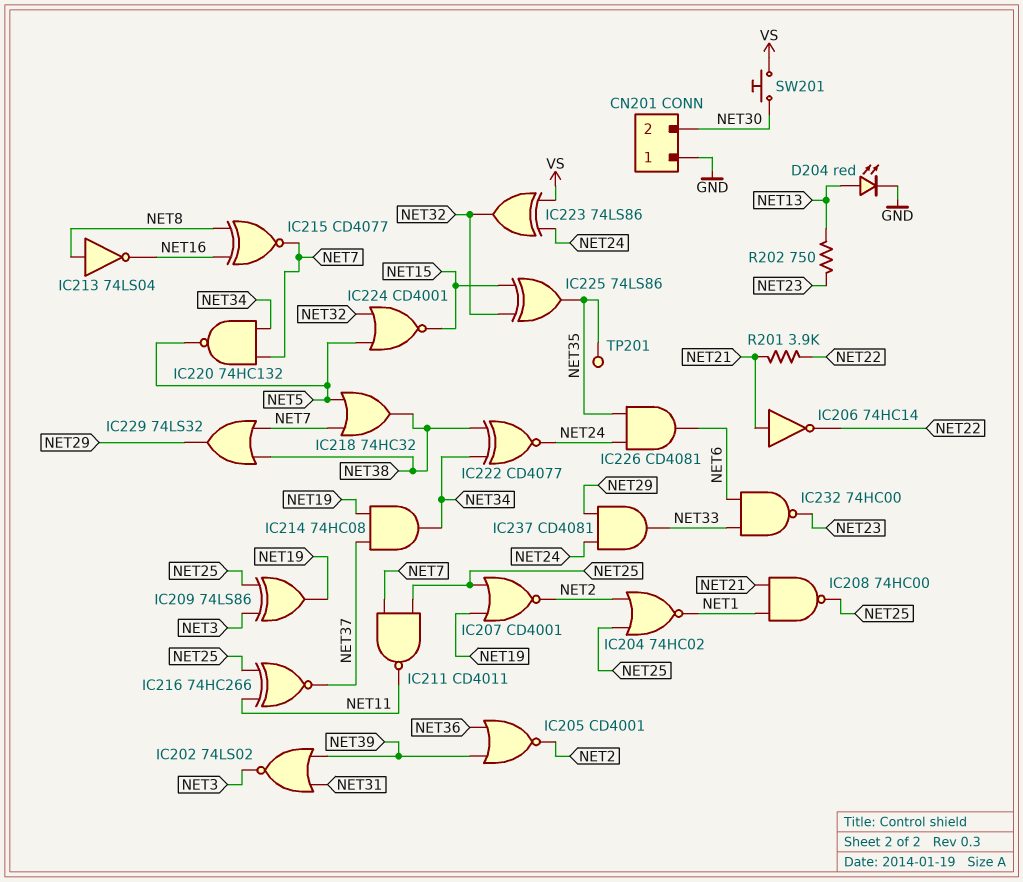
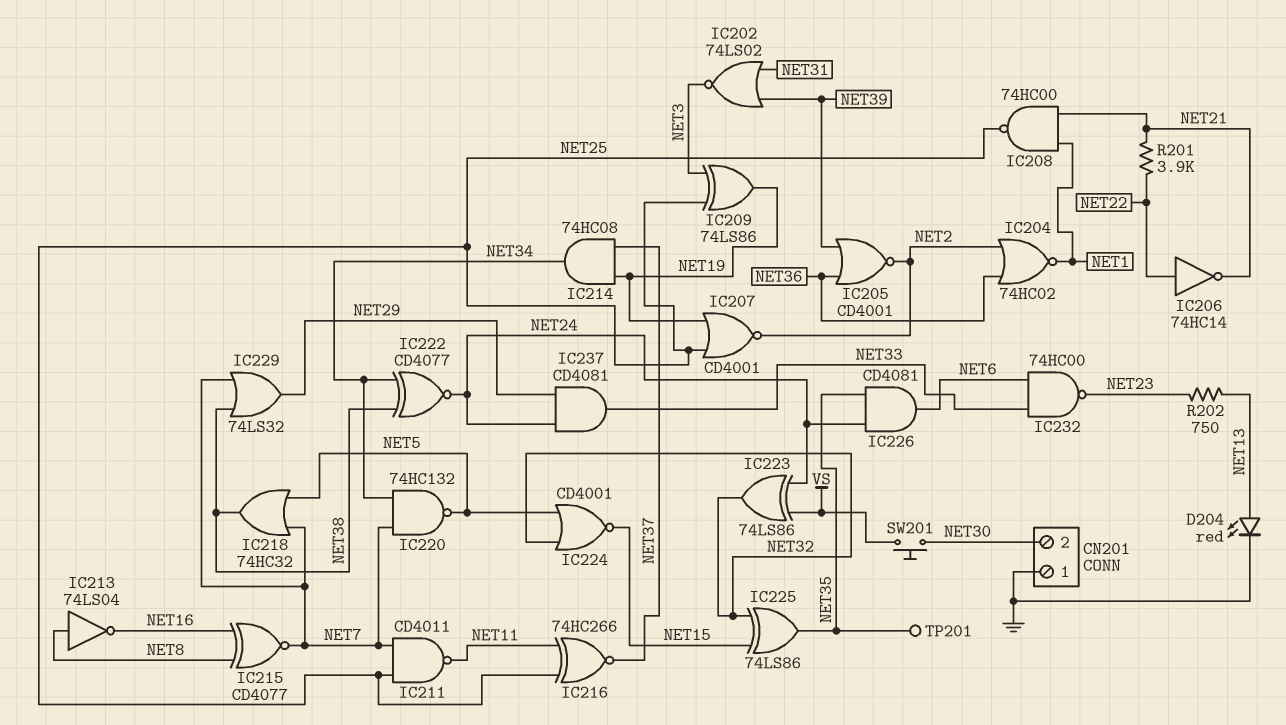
IC204: NOR 74HC02 (in NET2, in NET25, out NET1) -> NOR 74HC02 (in NET2, in NET36, out NET1)
IC206: NOT 74HC14 (in NET21, out NET22) -> NOT 74HC14 (in NET22, out NET21)

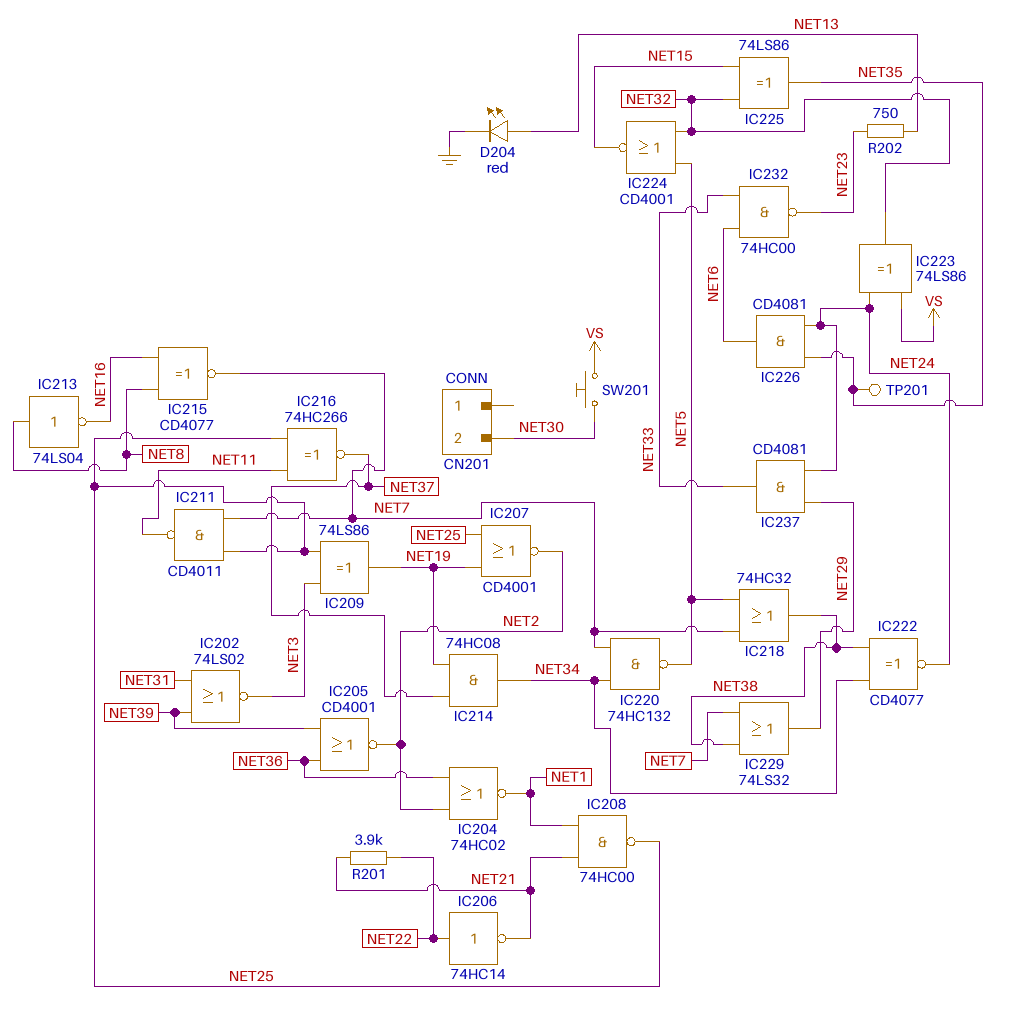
CN201 pin 1: GND -> none

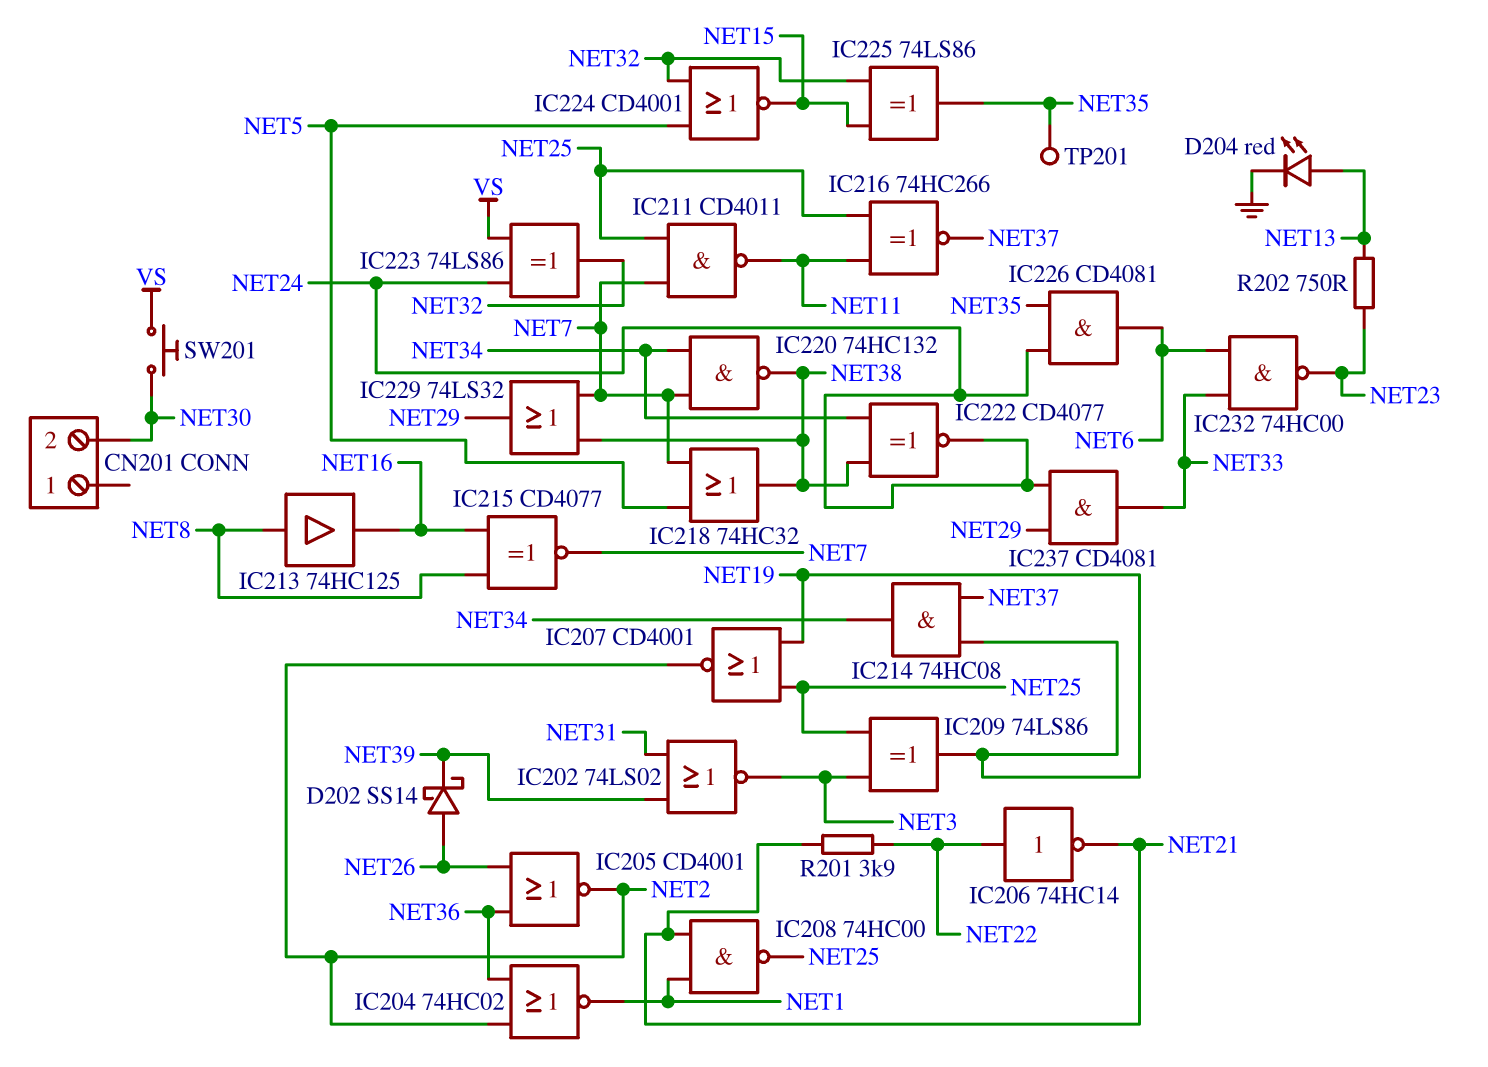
D202: none -> schottky SS14 (A NET26, K NET39)
IC205: NOR CD4001 (in NET36, in NET39, out NET2) -> NOR CD4001 (in NET26, in NET36, out NET2)
IC213: NOT 74LS04 (in NET8, out NET16) -> buffer 74HC125 (in NET8, out NET16)
IC220: NAND 74HC132 (in NET7, in NET34, out NET5) -> NAND 74HC132 (in NET7, in NET34, out NET38)

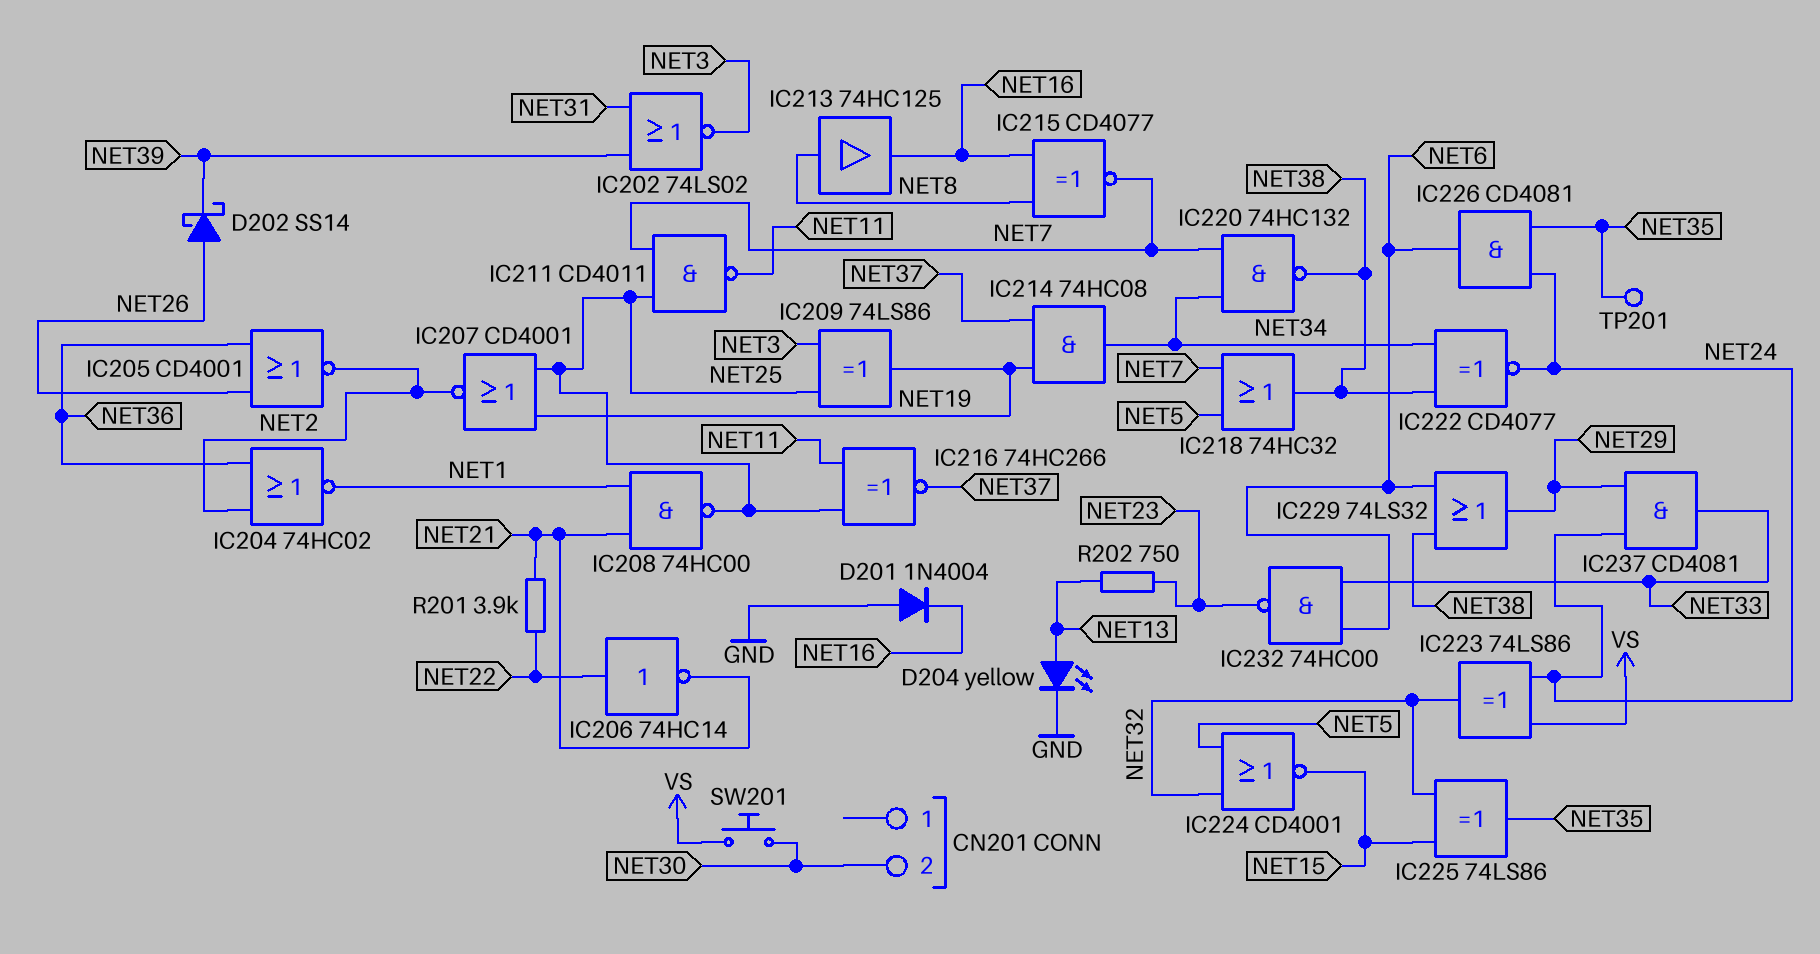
D201: none -> diode 1N4004 (A GND, K NET16)
D204: LED red (A NET13, K GND) -> LED yellow (A NET13, K GND)
IC229: OR 74LS32 (in NET7, in NET38, out NET29) -> OR 74LS32 (in NET6, in NET38, out NET29)

